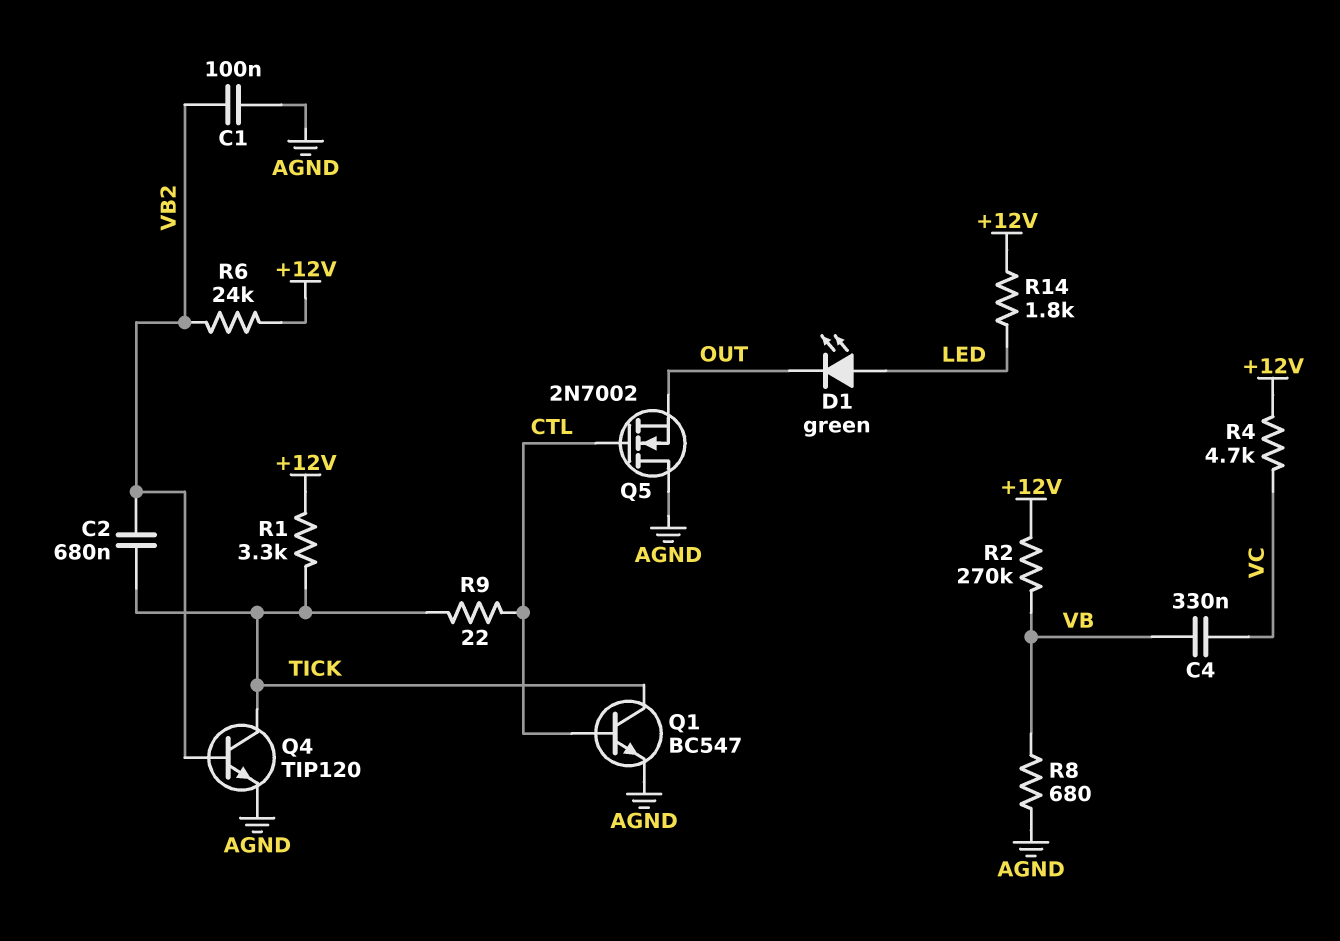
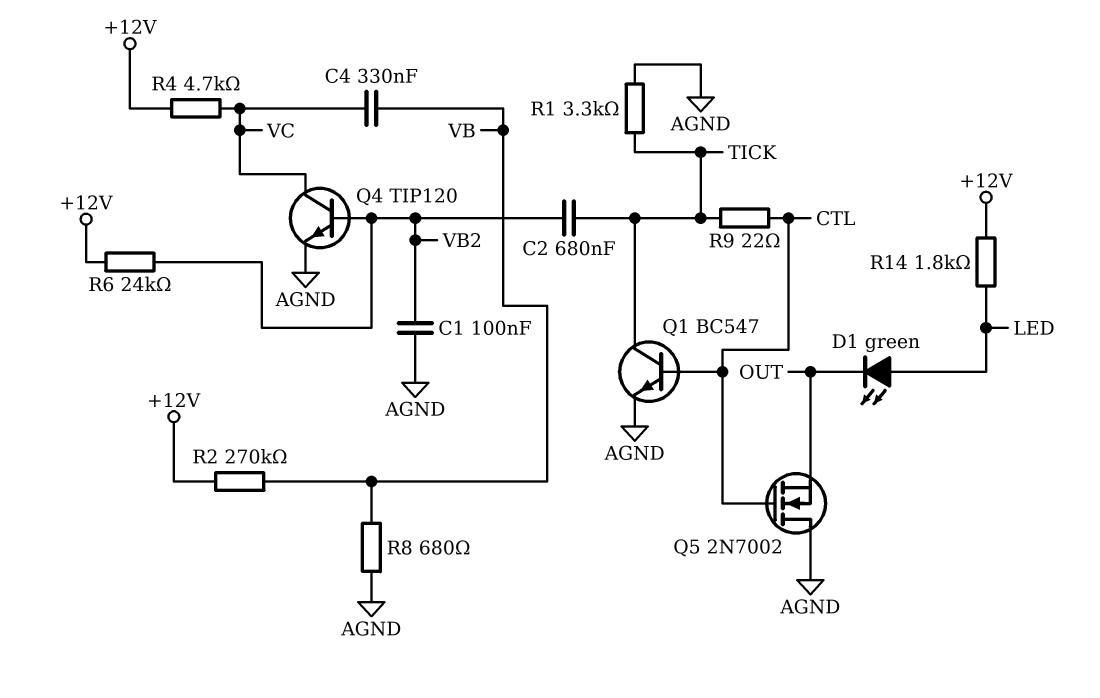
Q4: NPN TIP120 (B VB2, C TICK, E AGND) -> NPN TIP120 (B VB2, C VC, E AGND)
R1: 3.3k (+12V, TICK) -> 3.3k (AGND, TICK)

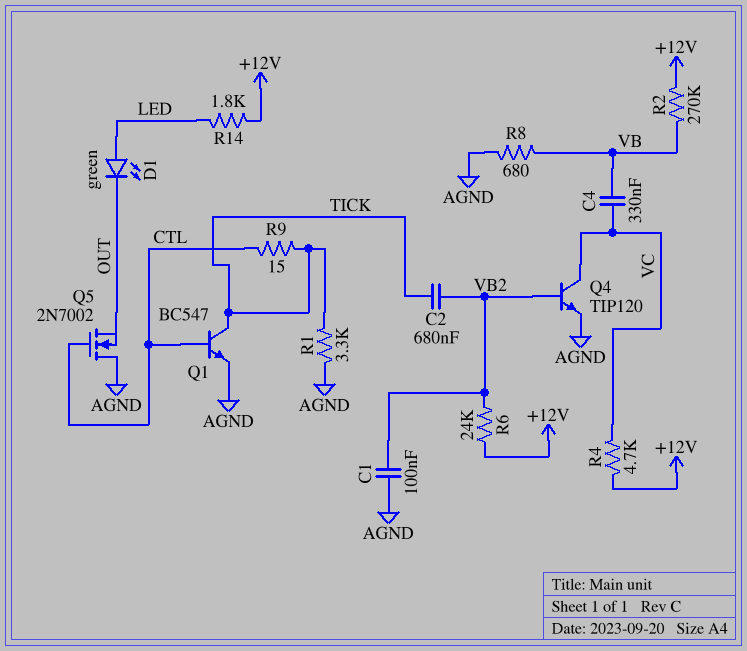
R9: 22 (CTL, TICK) -> 15 (CTL, TICK)

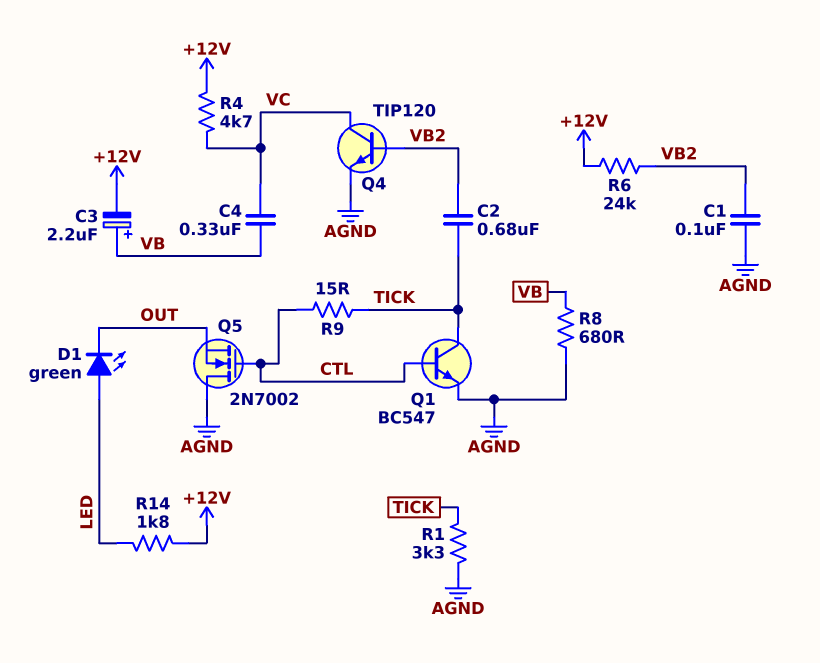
C3: none -> 2.2uF (plus VB, minus +12V)
R2: 270k (+12V, VB) -> none

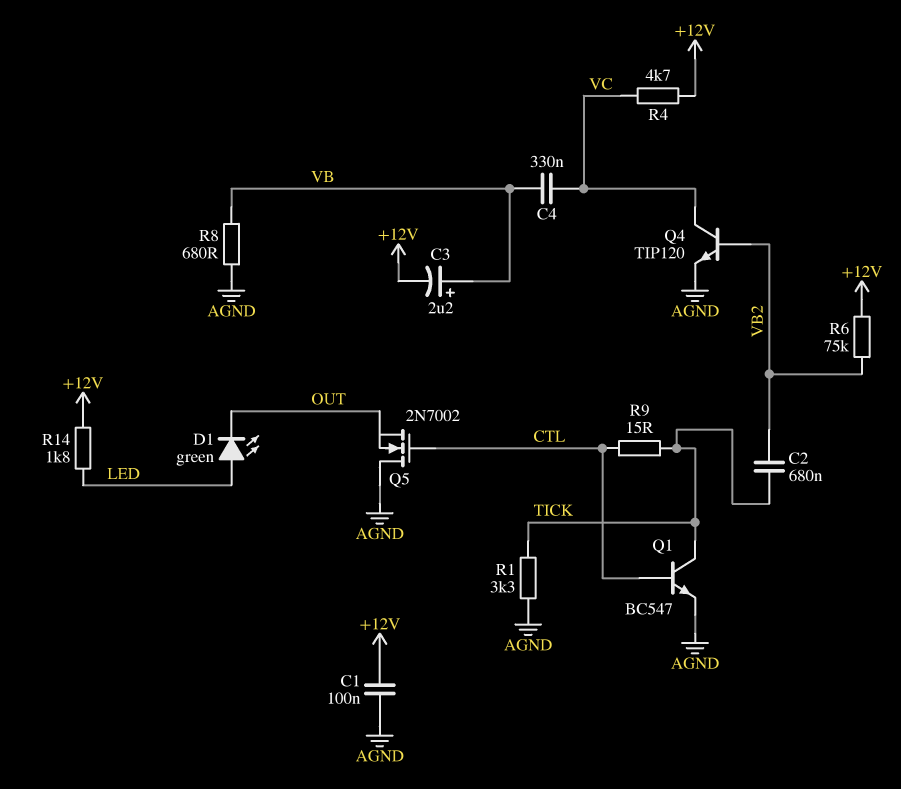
C1: 100nF (AGND, VB2) -> 100nF (+12V, AGND)
R6: 24k (+12V, VB2) -> 75k (+12V, VB2)

